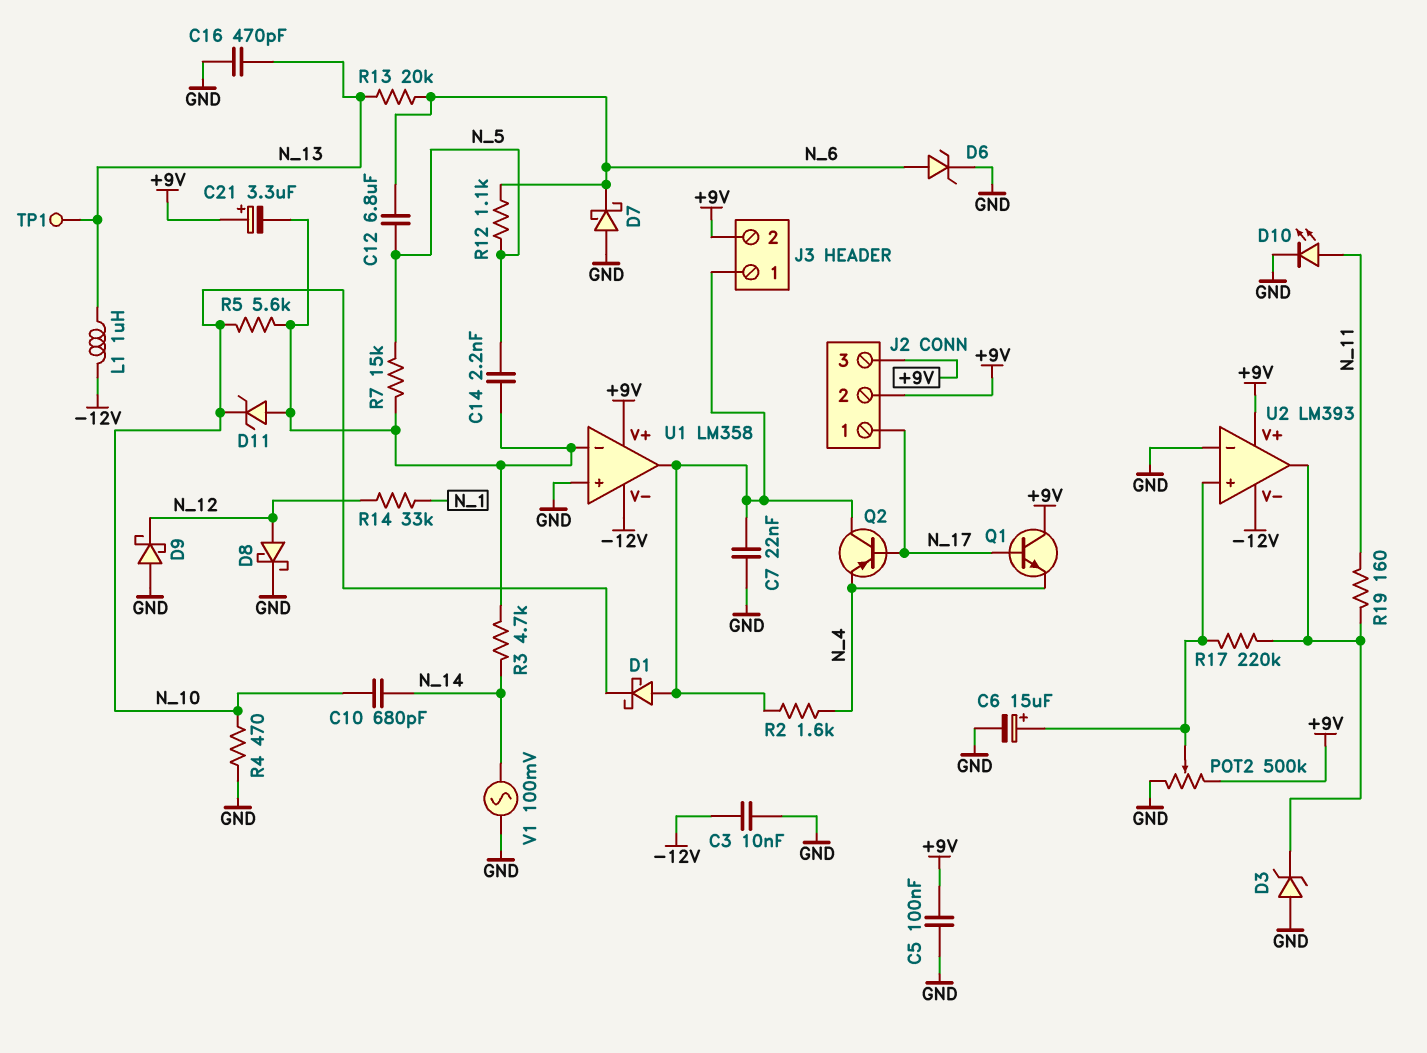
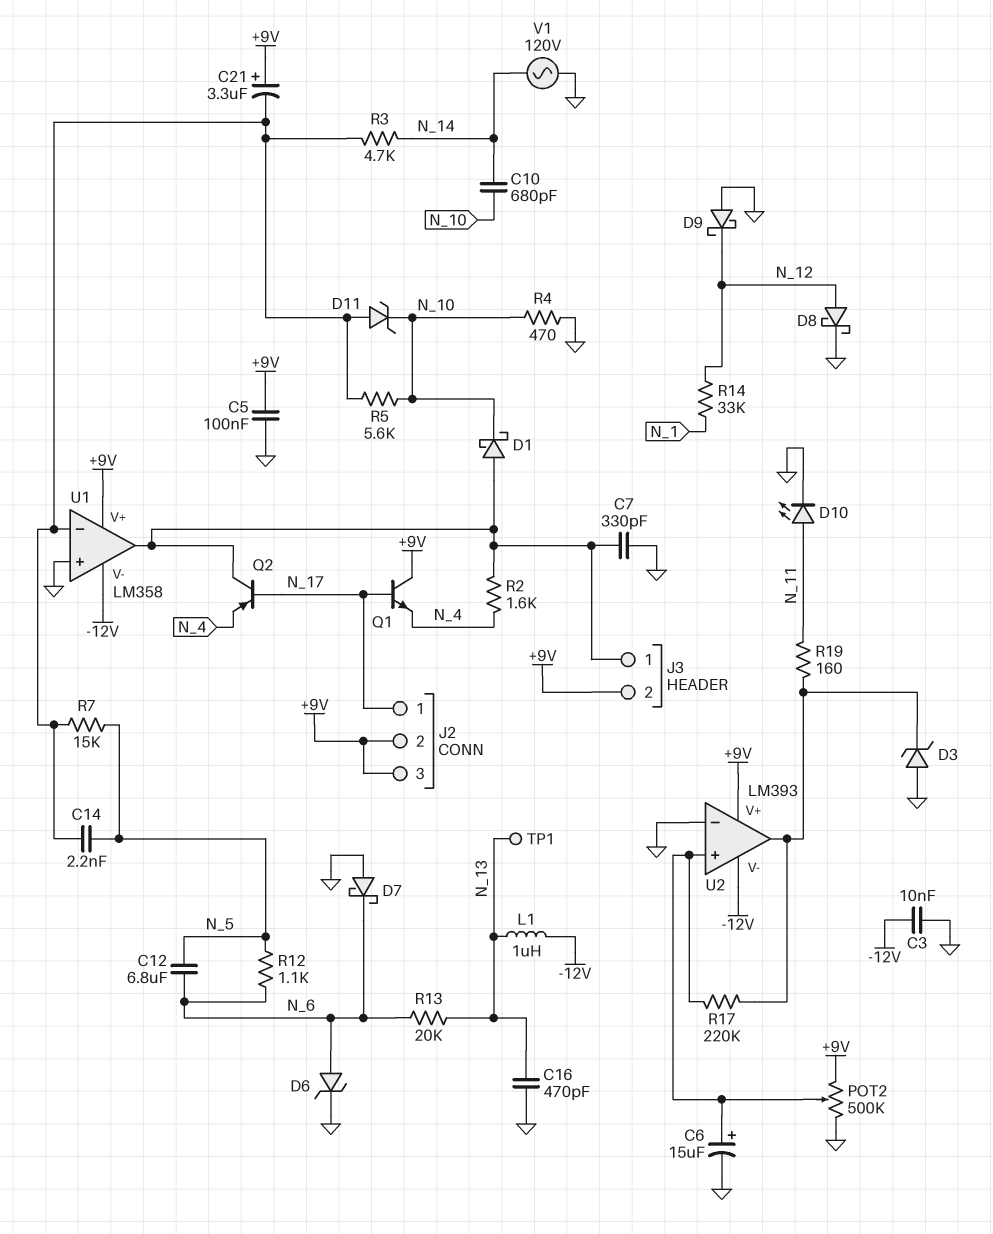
C7: 22nF (GND, J3/1) -> 330pF (GND, J3/1)
V1: AC 100mV (GND, N_14) -> AC 120V (GND, N_14)

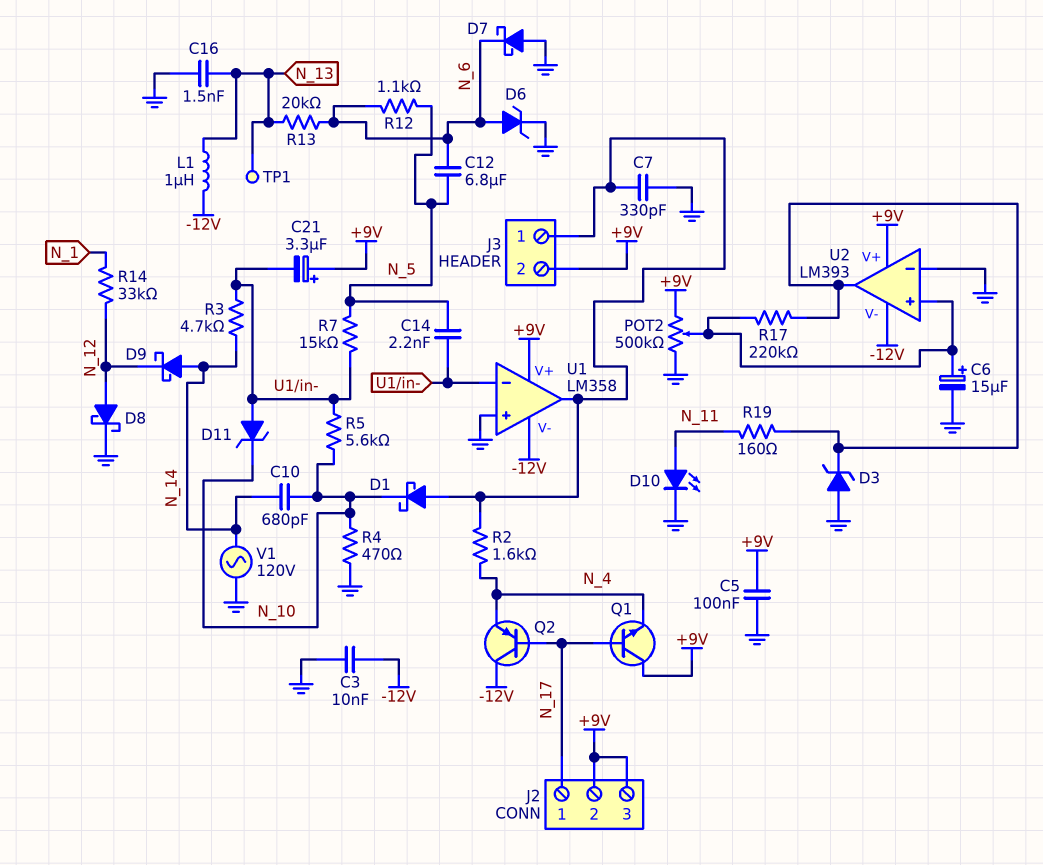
C16: 470pF (GND, N_13) -> 1.5nF (GND, N_13)
D9: schottky (A GND, K N_12) -> schottky (A N_14, K N_12)
Q2: PNP (B N_17, C J3/1, E N_4) -> PNP (B N_17, C -12V, E N_4)

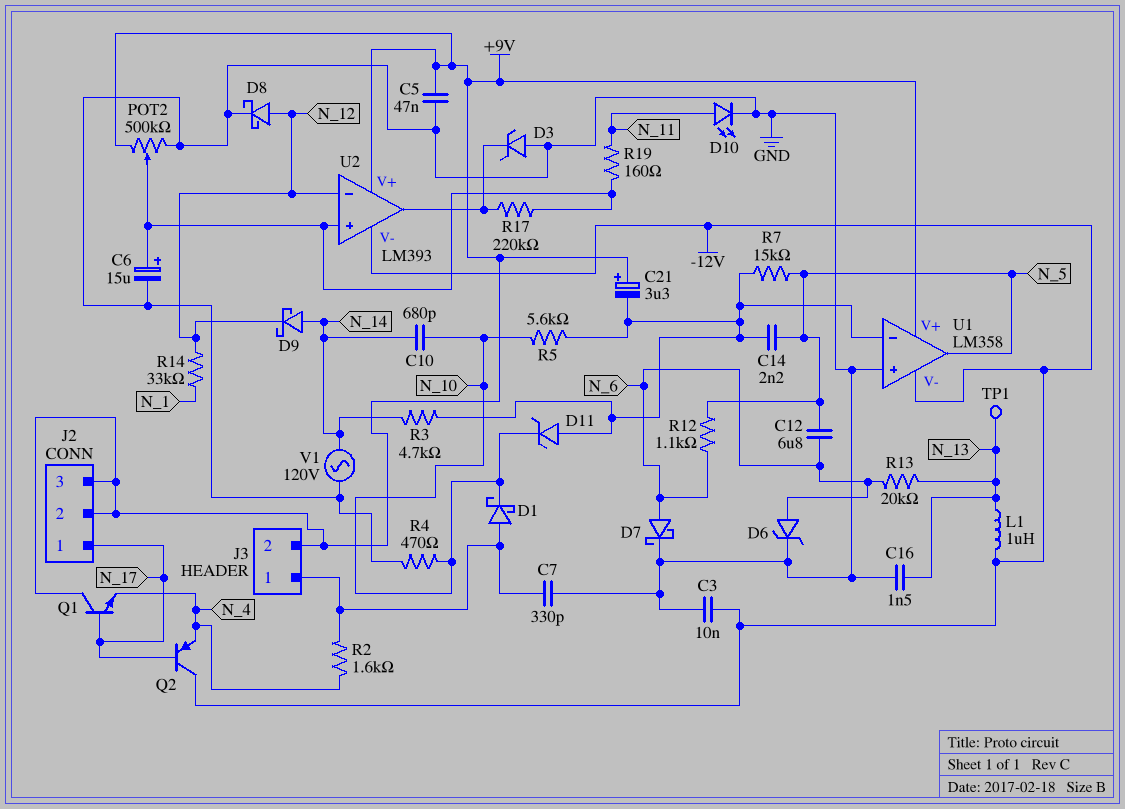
C5: 100nF (+9V, GND) -> 47nF (+9V, GND)
D7: schottky (A GND, K N_6) -> schottky (A N_6, K GND)
R19: 160 (N_11, U2/out) -> 160 (N_11, U2/in+)
U1 pin out: J3/1 -> N_5
U2 pin in-: GND -> N_12

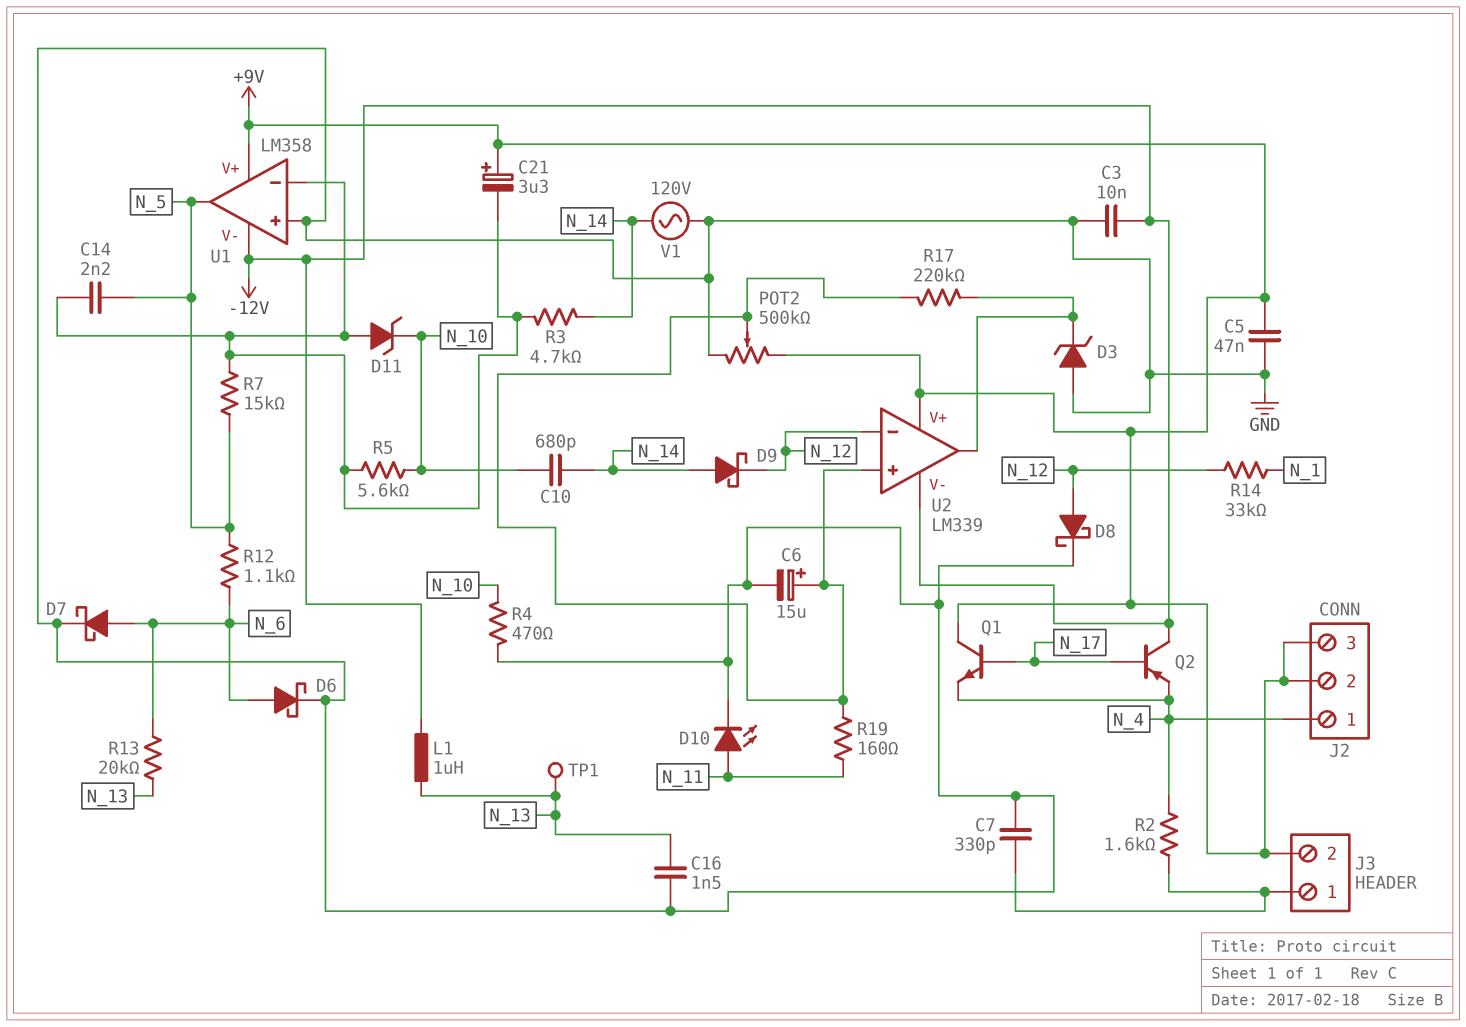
C12: 6.8uF (N_5, N_6) -> none
D1: schottky (A J3/1, K N_10) -> none
D6: zener (A N_6, K GND) -> schottky (A N_6, K GND)
J2 pin 1: N_17 -> N_4
U2: LM393 -> LM339

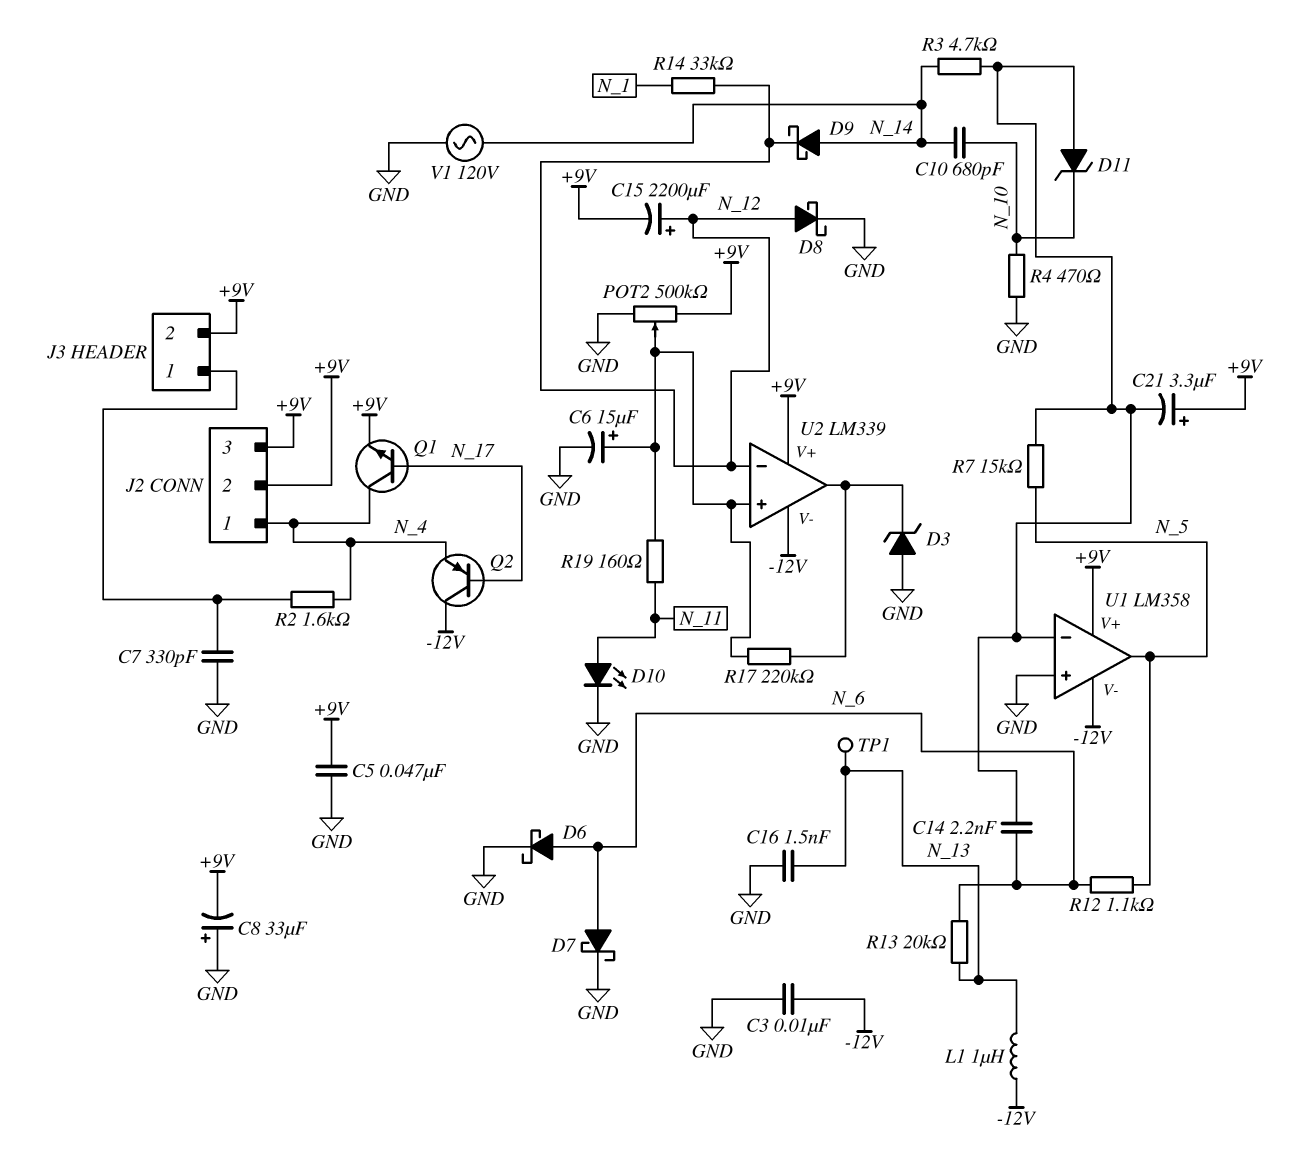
C8: none -> 33uF (plus GND, minus +9V)
C14: 2.2nF (N_5, U1/in-) -> 2.2nF (N_6, U1/in-)
C15: none -> 2200uF (plus N_12, minus +9V)
Q1: NPN (B N_17, C +9V, E N_4) -> NPN (B N_17, C N_4, E +9V)
R5: 5.6k (N_10, U1/in-) -> none

